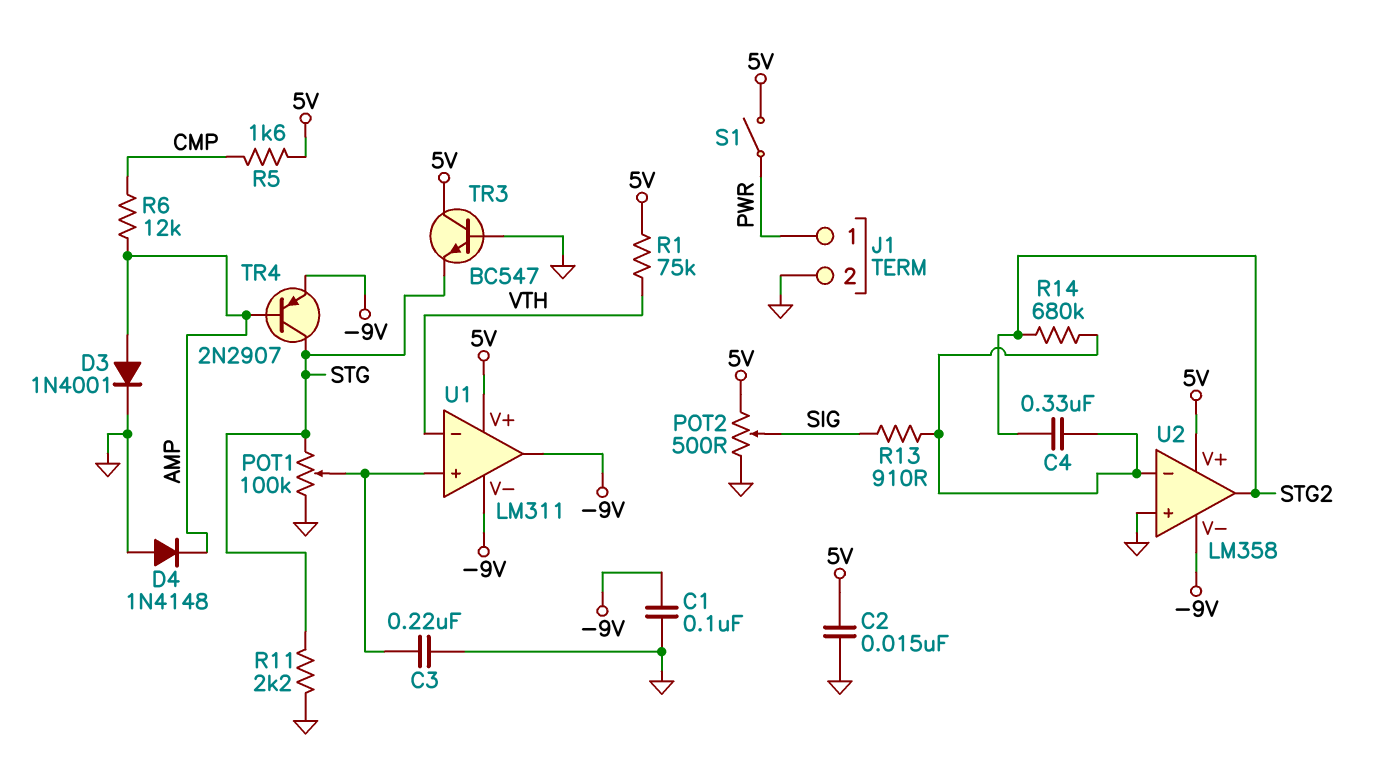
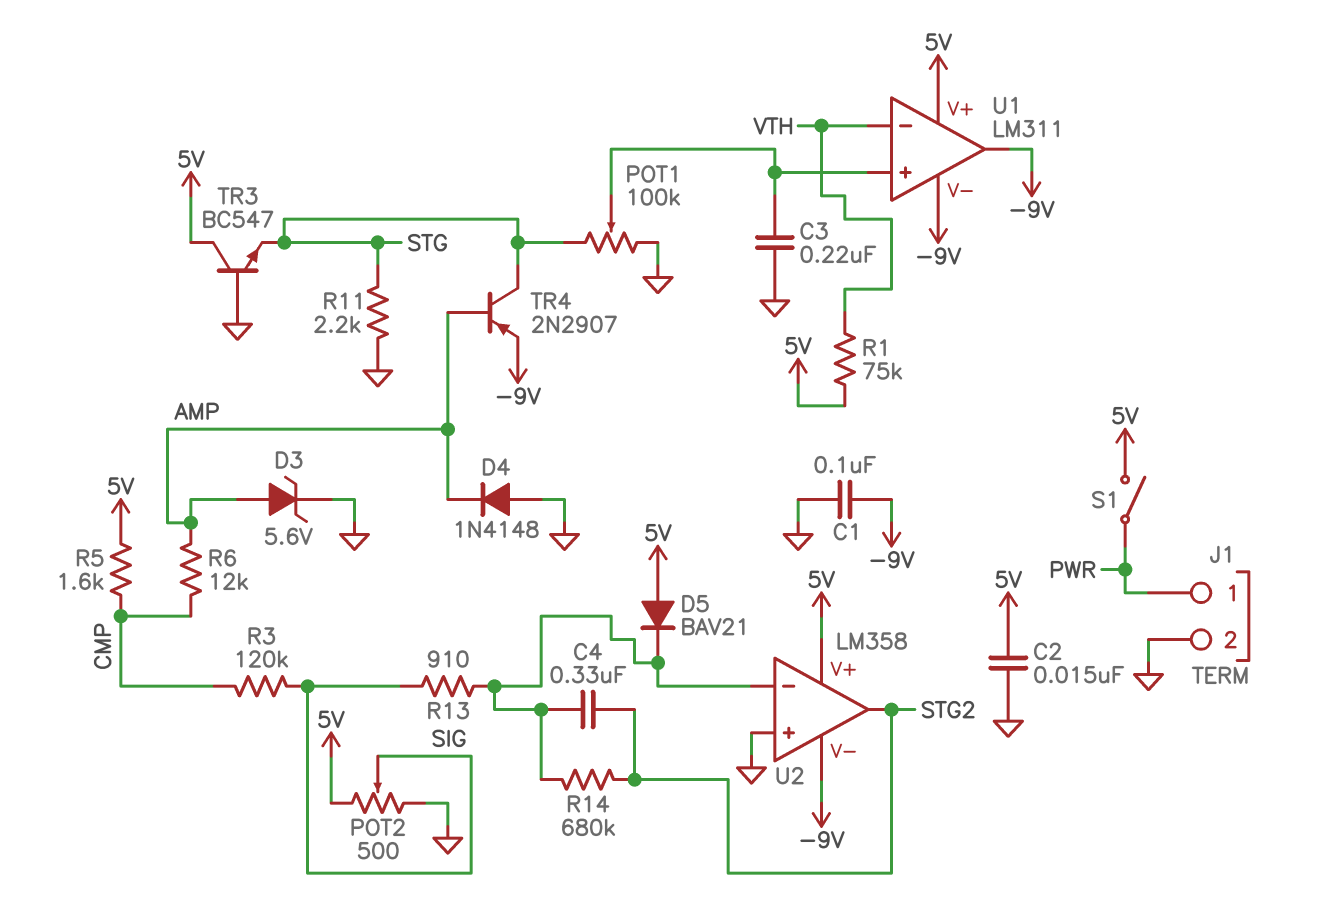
D3: diode 1N4001 (A AMP, K GND) -> zener 5.6V (A AMP, K GND)
D5: none -> diode BAV21 (A 5V, K U2/in-)
R3: none -> 120k (CMP, SIG)

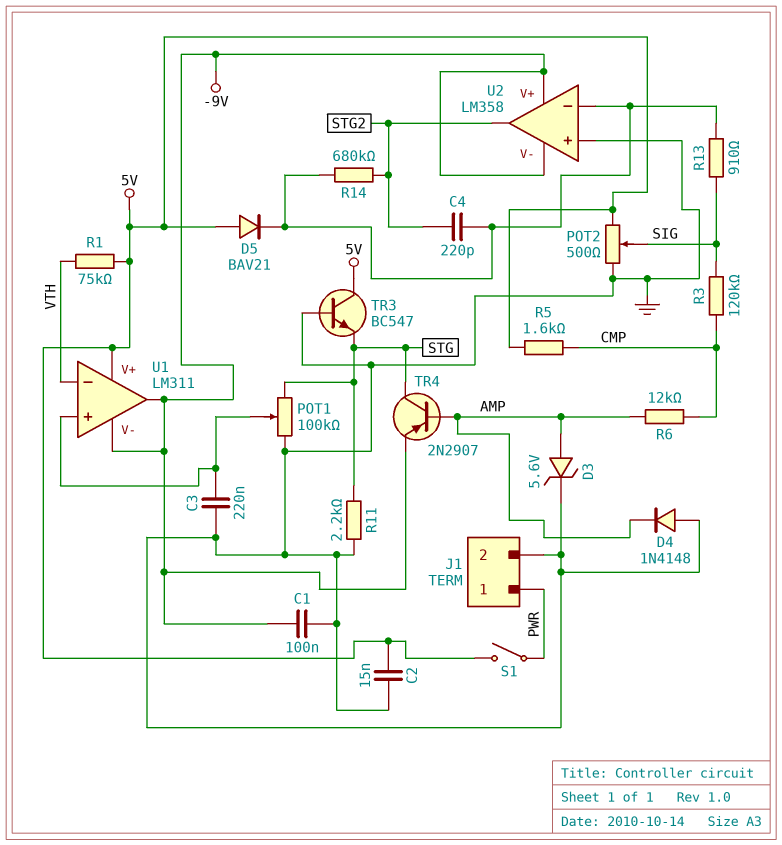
C4: 330nF (STG2, U2/in-) -> 220pF (STG2, U2/in-)
U2 pin V+: 5V -> -9V

